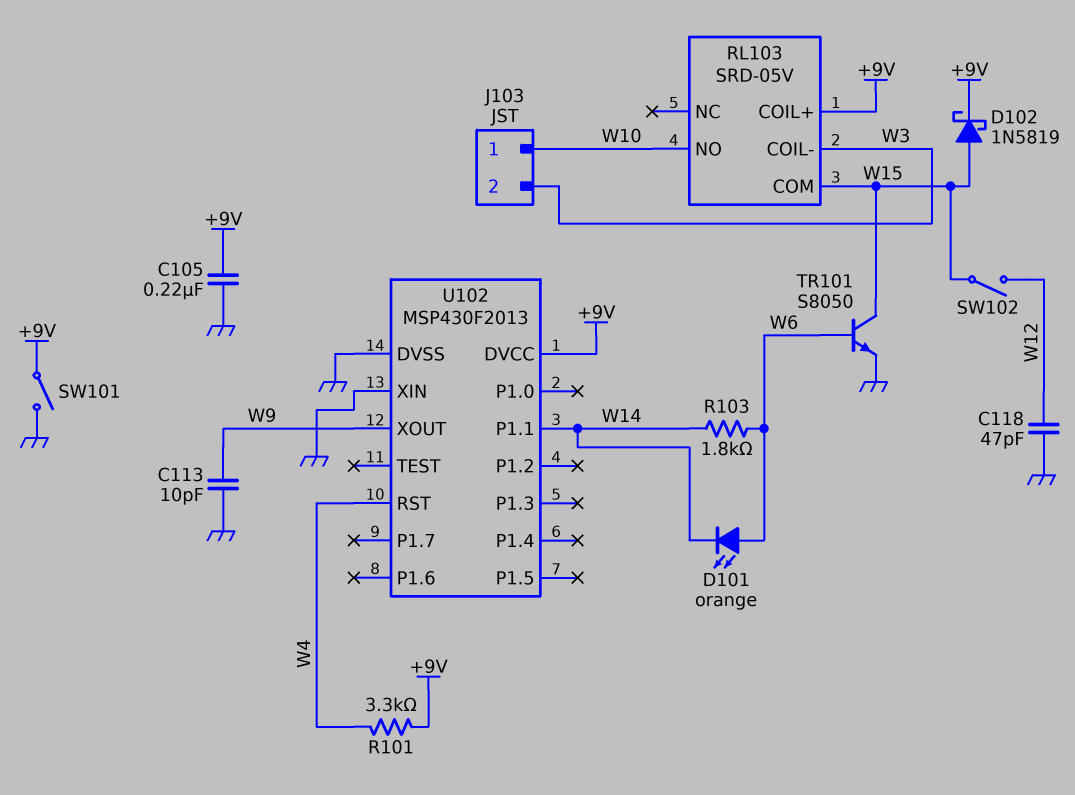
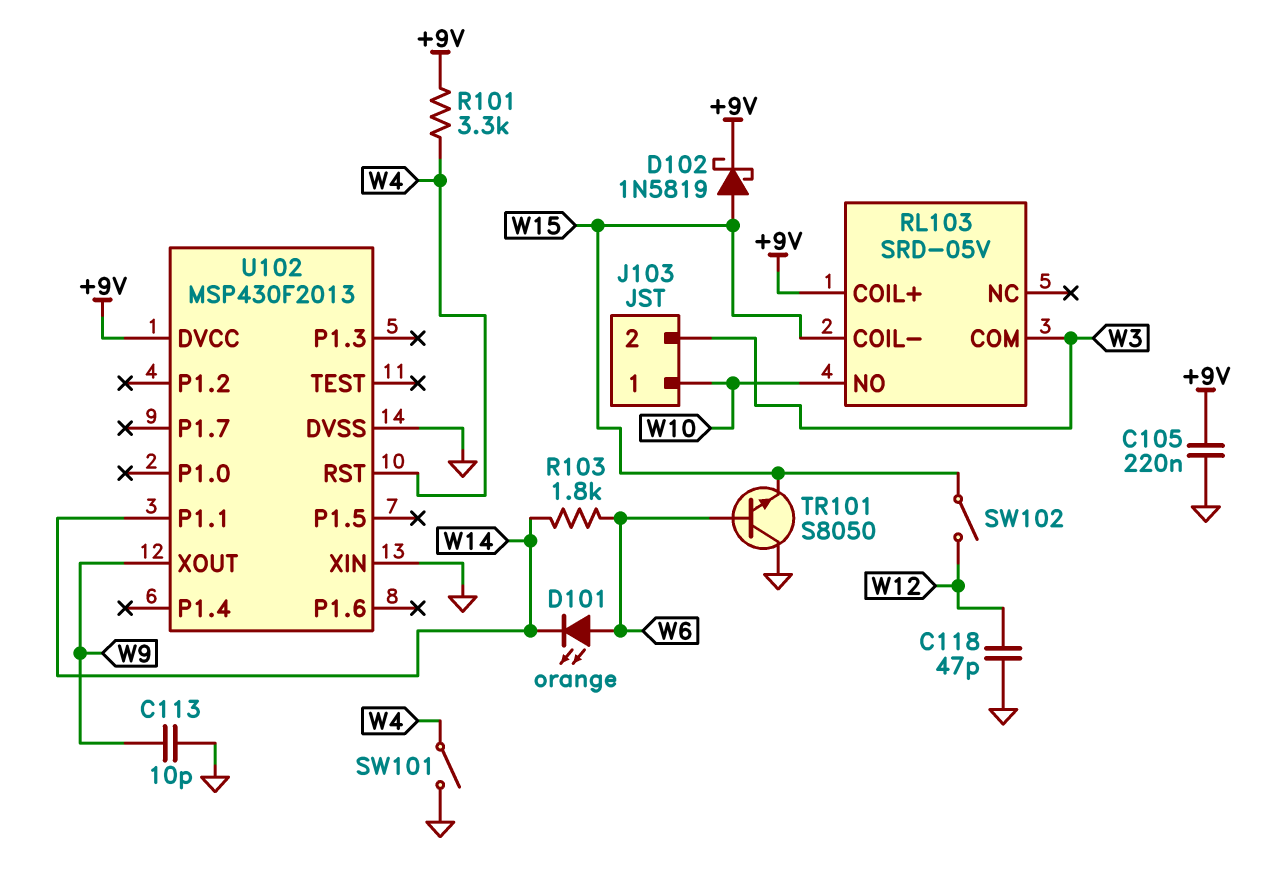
RL103 pin COIL-: W3 -> W15
RL103 pin COM: W15 -> W3
SW101: switch (+9V, GND) -> switch (GND, W4)
TR101: NPN S8050 (B W6, C W15, E GND) -> NPN S8050 (B W6, C GND, E W15)

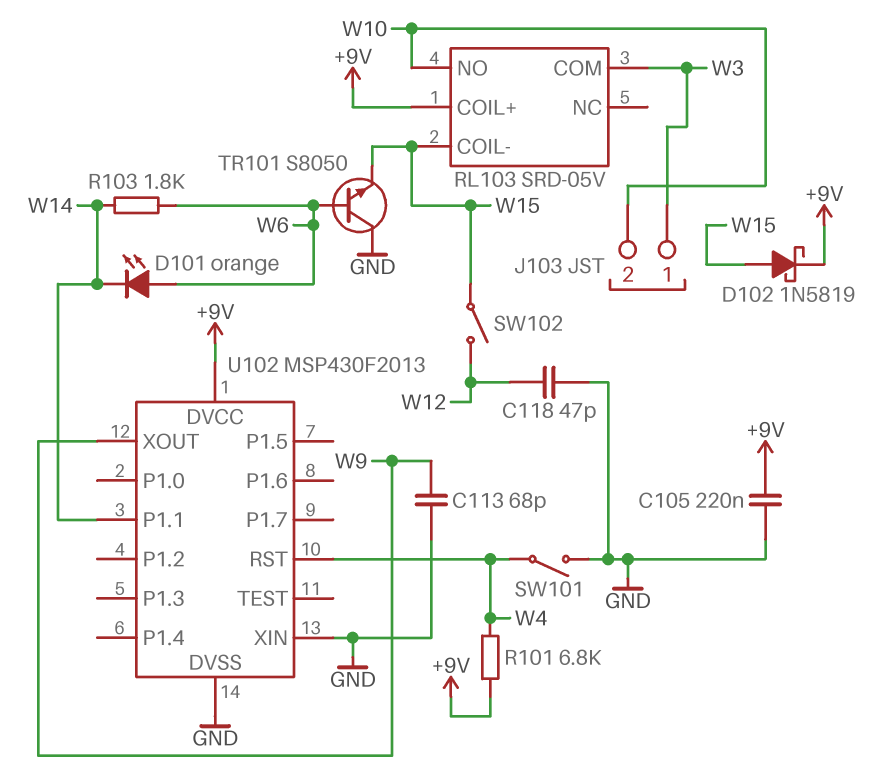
C113: 10pF (GND, W9) -> 68pF (GND, W9)
J103 pin 1: W10 -> W3
J103 pin 2: W3 -> W10
R101: 3.3k (+9V, W4) -> 6.8k (+9V, W4)

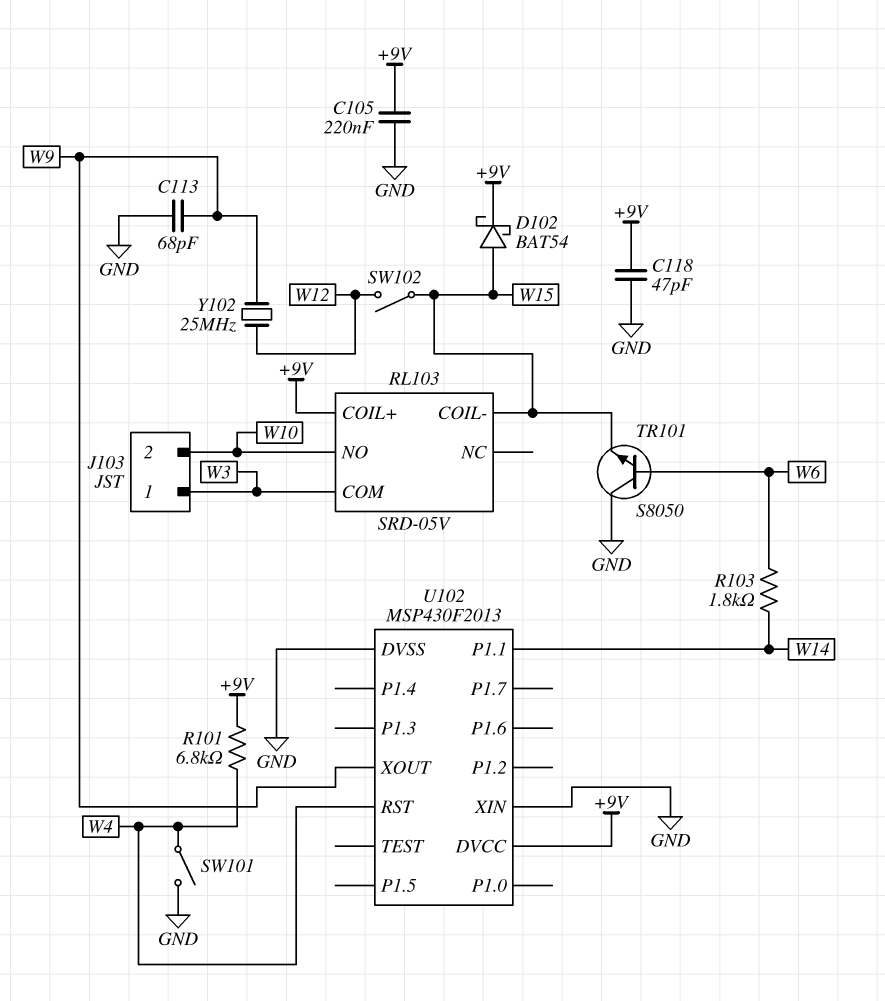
C118: 47pF (GND, W12) -> 47pF (+9V, GND)
D101: LED orange (A W6, K W14) -> none
D102: schottky 1N5819 (A W15, K +9V) -> schottky BAT54 (A W15, K +9V)
Y102: none -> 25MHz (W9, W12)

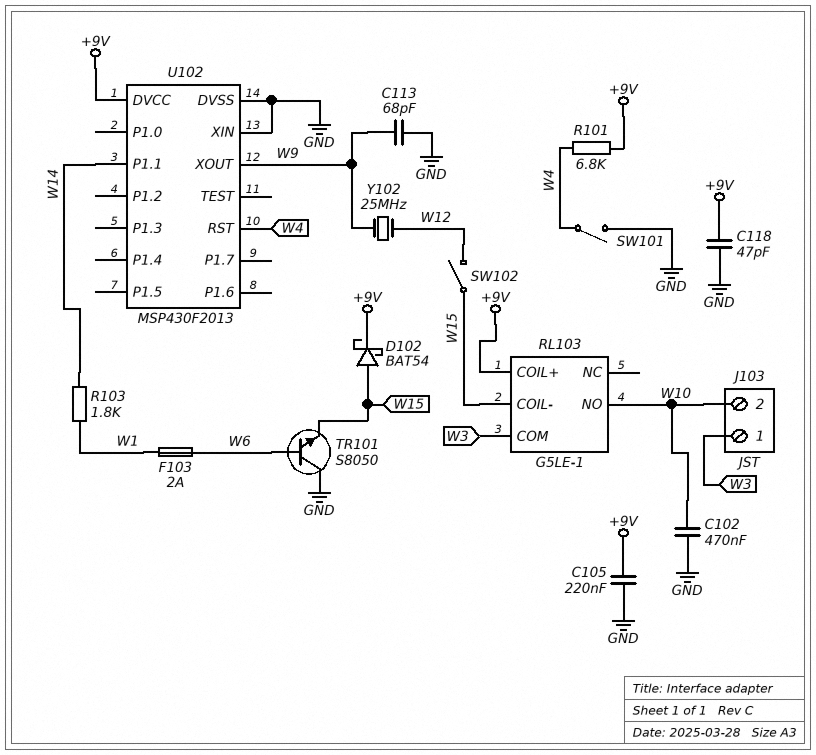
C102: none -> 470nF (GND, W10)
F103: none -> 2A (W1, W6)
R103: 1.8k (W6, W14) -> 1.8k (W1, W14)
RL103: SRD-05V -> G5LE-1

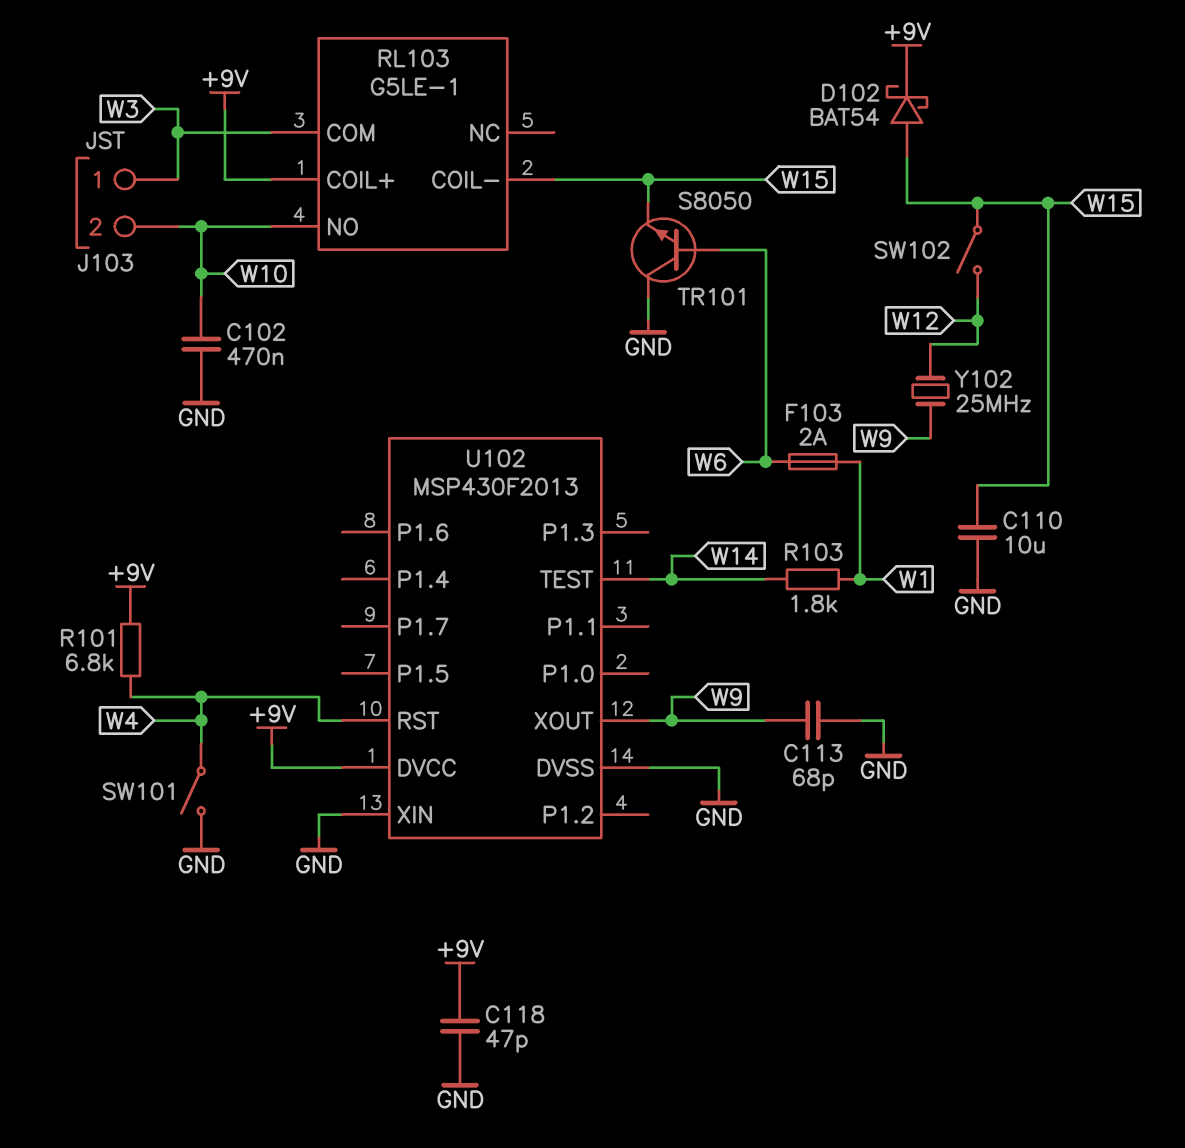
C105: 220nF (+9V, GND) -> none
C110: none -> 10uF (GND, W15)
U102 pin P1.1: W14 -> none
U102 pin TEST: none -> W14

